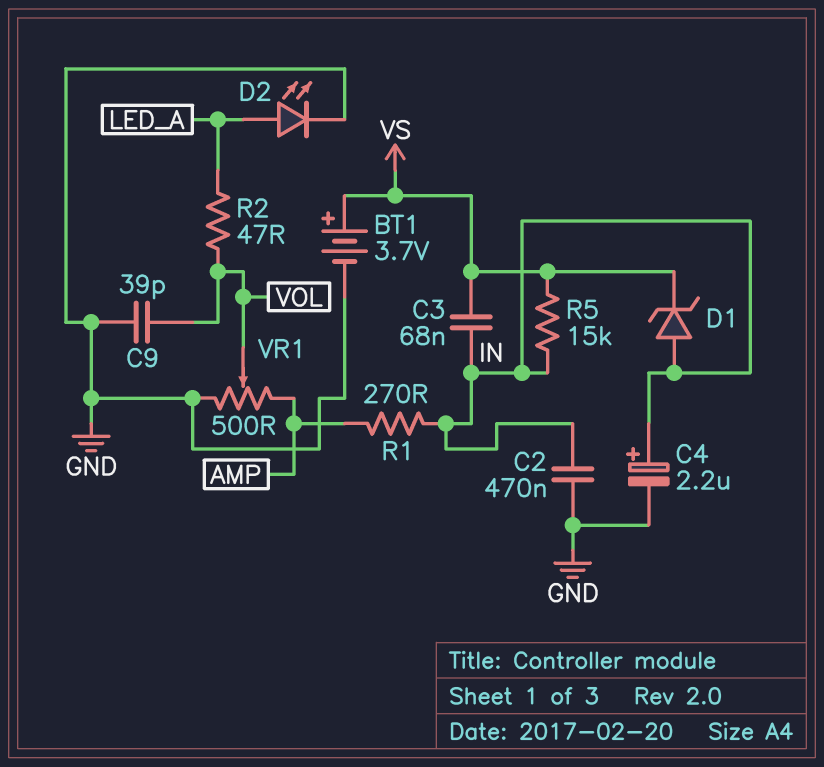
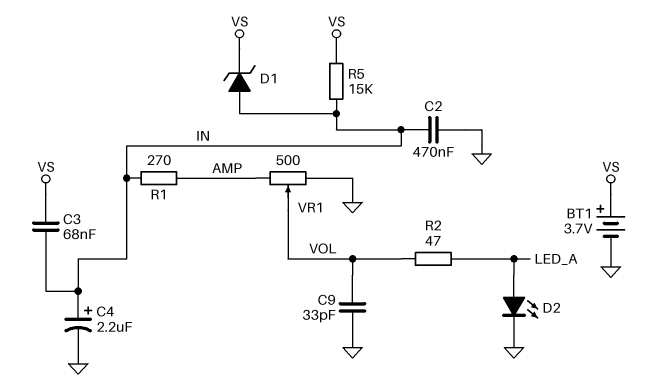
C9: 39pF (GND, VOL) -> 33pF (GND, VOL)

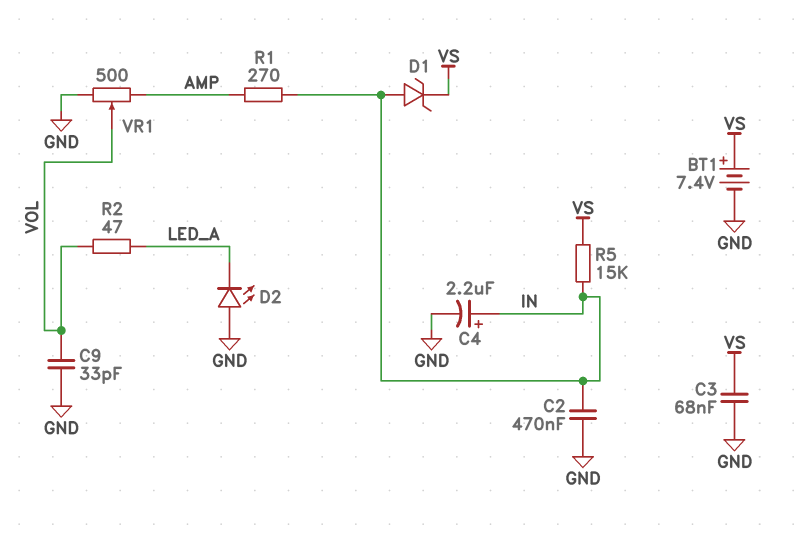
BT1: 3.7V (plus VS, minus GND) -> 7.4V (plus VS, minus GND)
C3: 68nF (IN, VS) -> 68nF (GND, VS)
D2: LED (A LED_A, K GND) -> LED (A GND, K LED_A)

